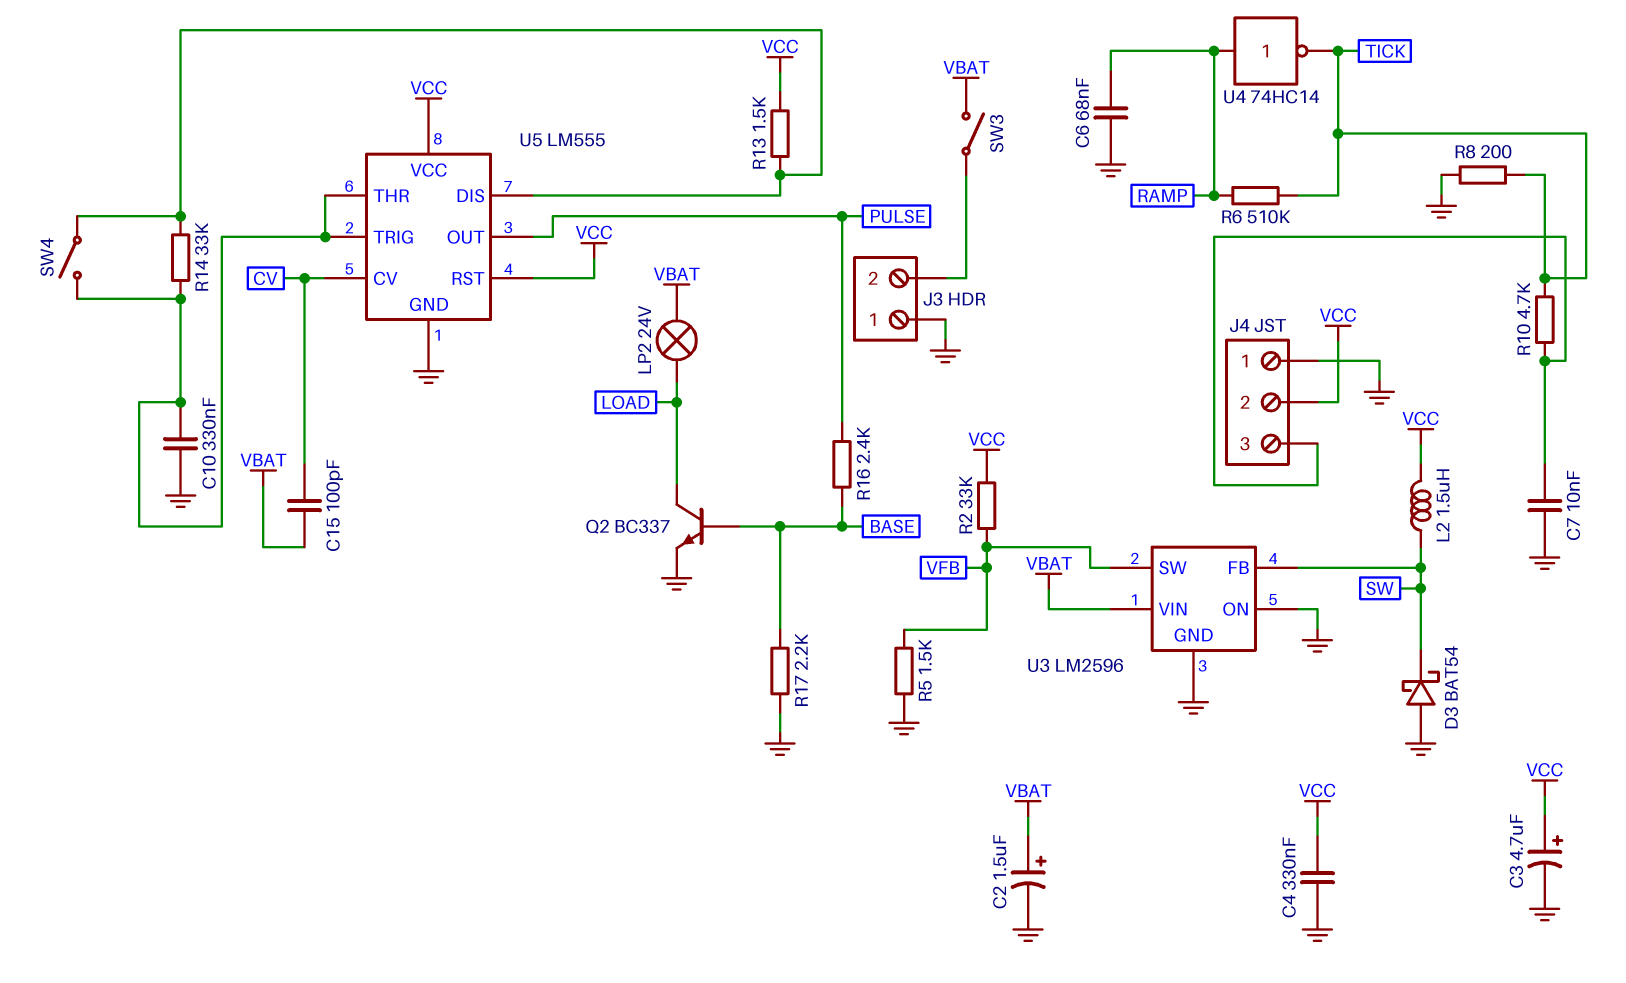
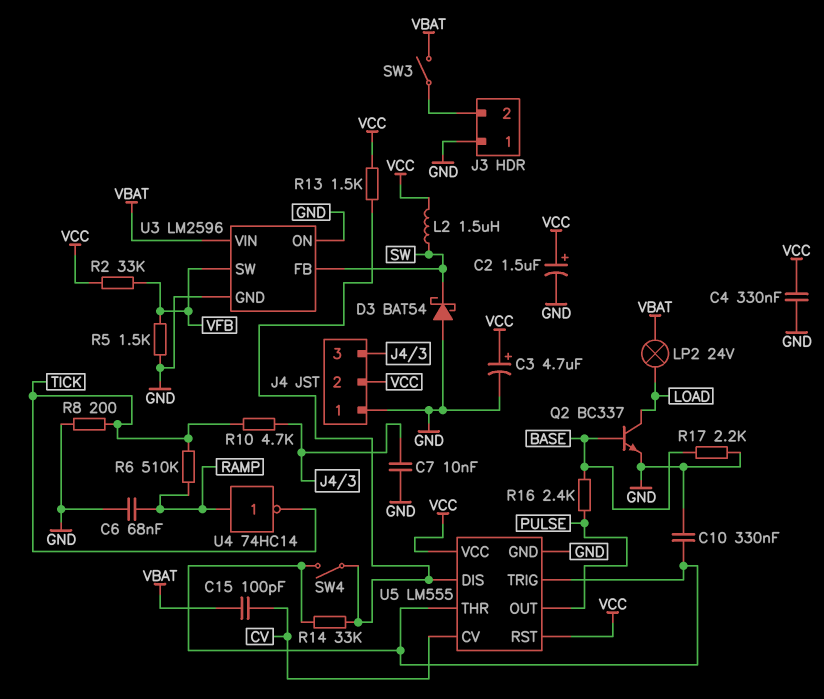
C2: 1.5uF (plus VBAT, minus GND) -> 1.5uF (plus VCC, minus GND)

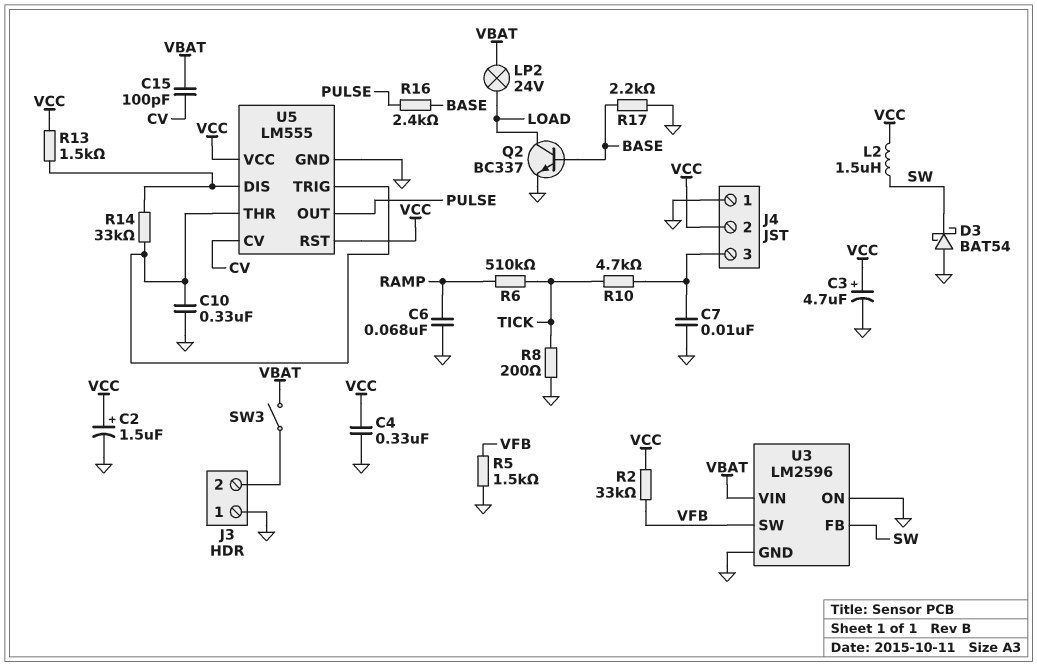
SW4: switch (U5/DIS, U5/THR) -> none
U4: NOT 74HC14 (in RAMP, out TICK) -> none

